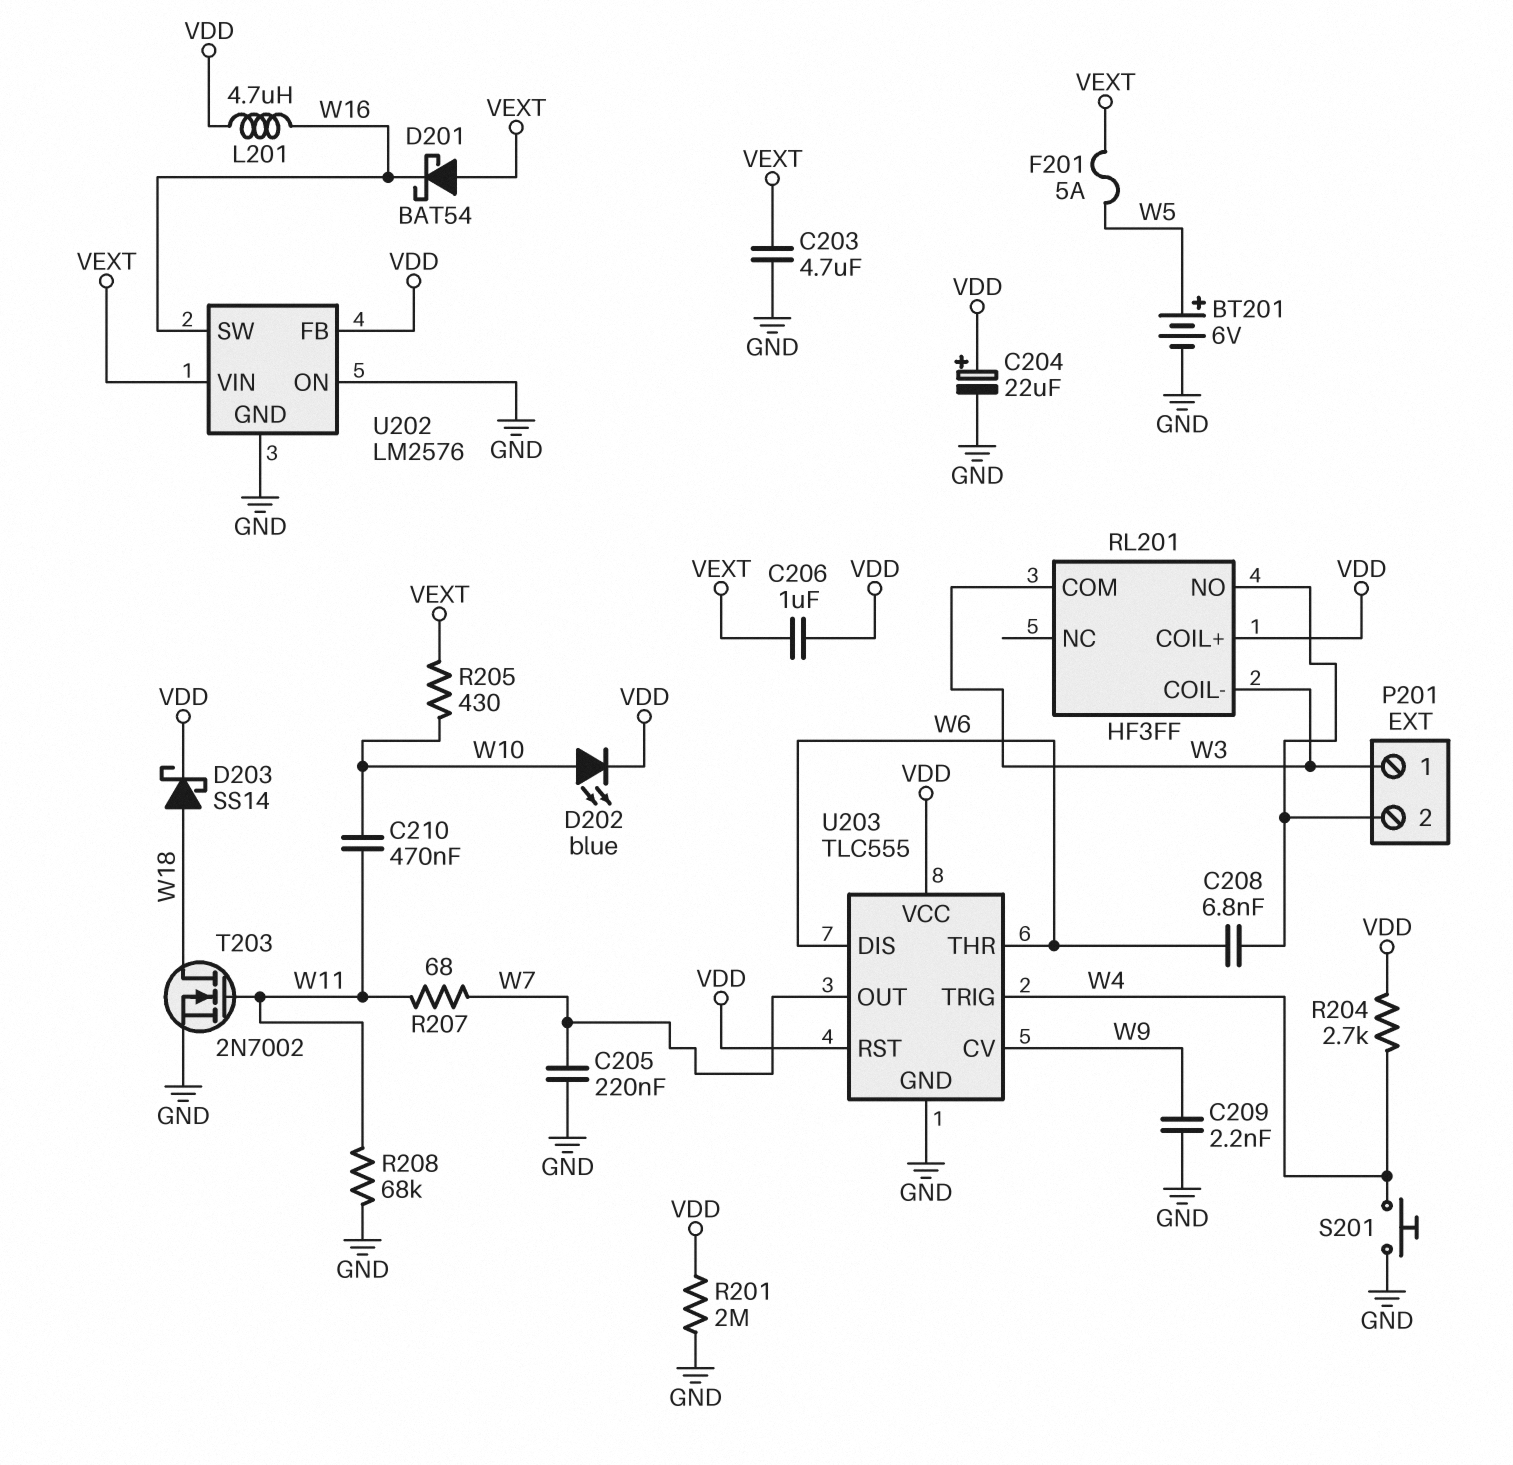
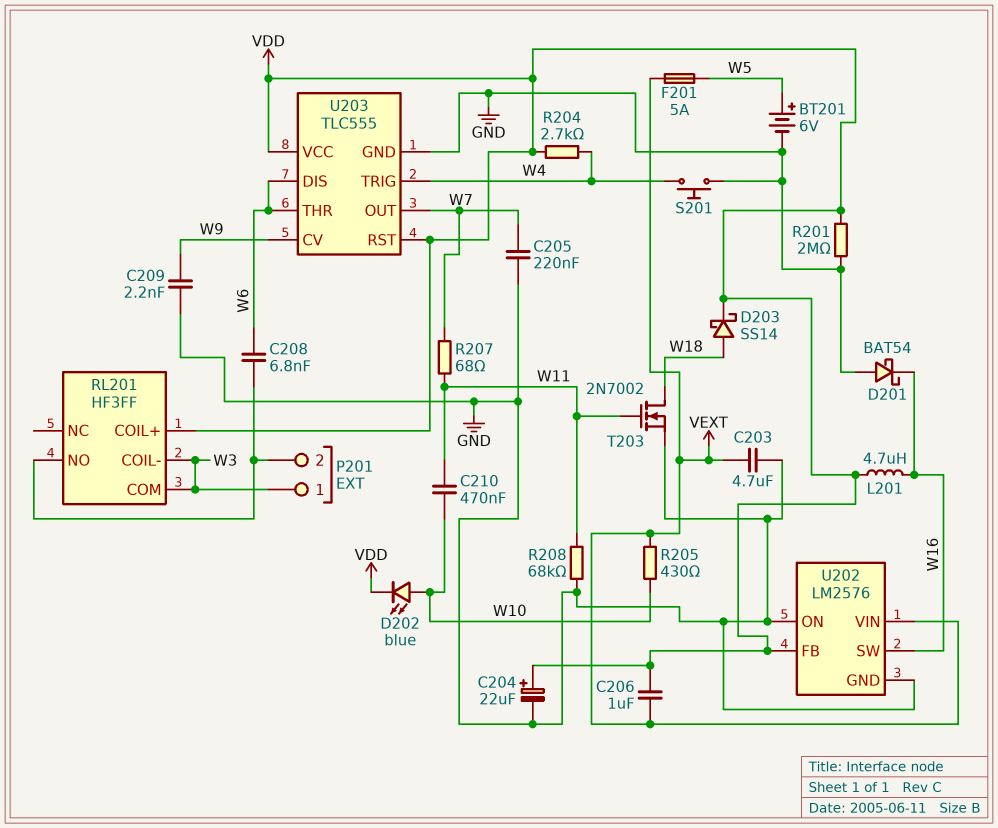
D201: schottky BAT54 (A VEXT, K W16) -> schottky BAT54 (A GND, K W16)

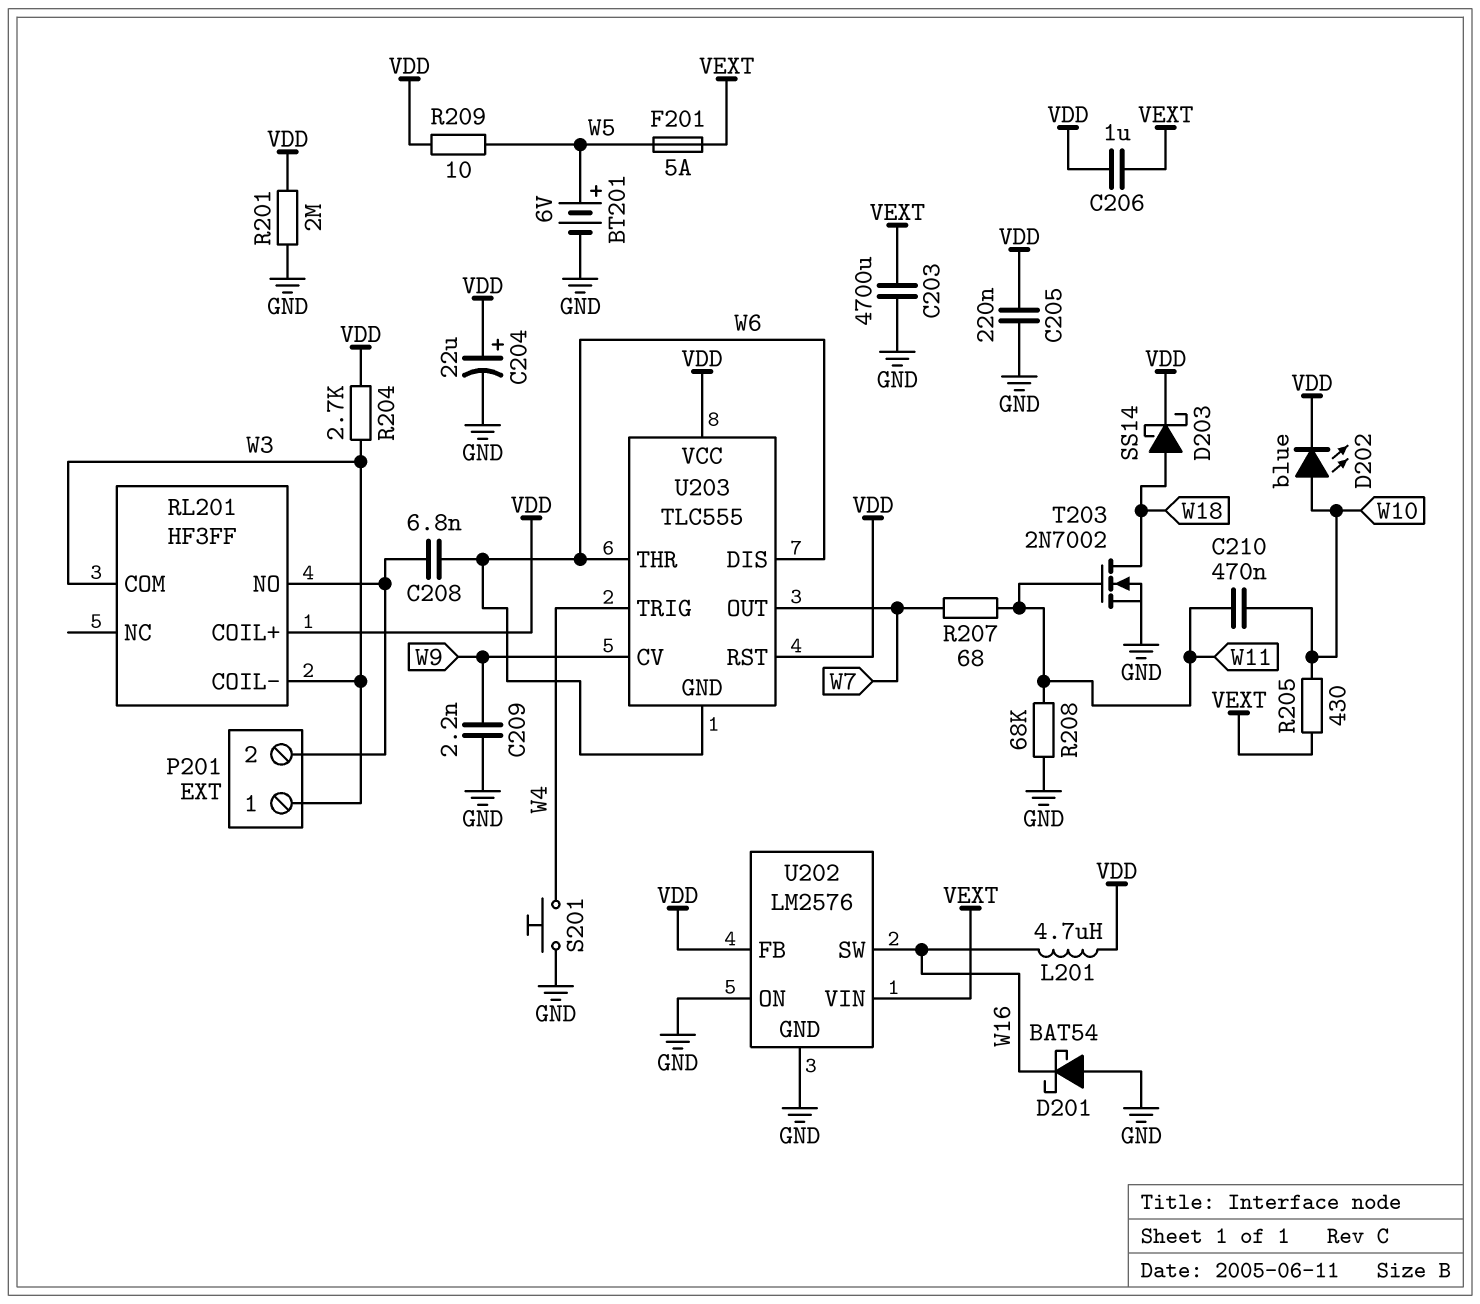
C203: 4.7uF (GND, VEXT) -> 4700uF (GND, VEXT)
C205: 220nF (GND, W7) -> 220nF (GND, VDD)
R204: 2.7k (VDD, W4) -> 2.7k (VDD, W3)
R209: none -> 10 (VDD, W5)
U203 pin GND: GND -> W6

